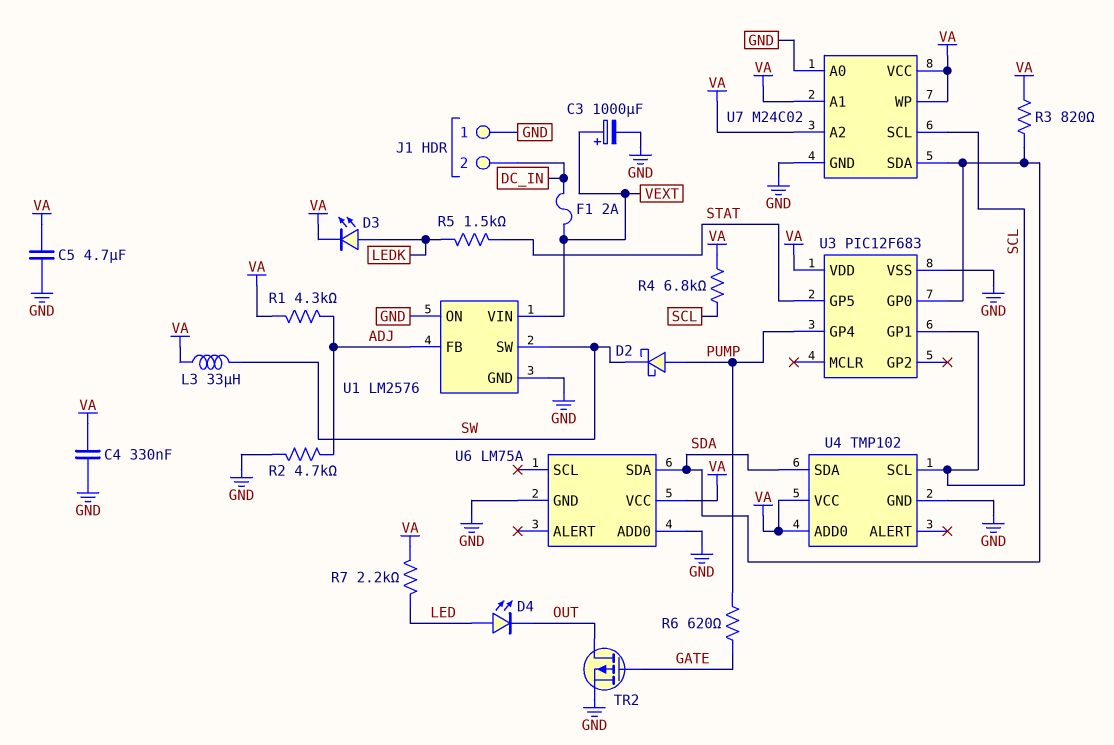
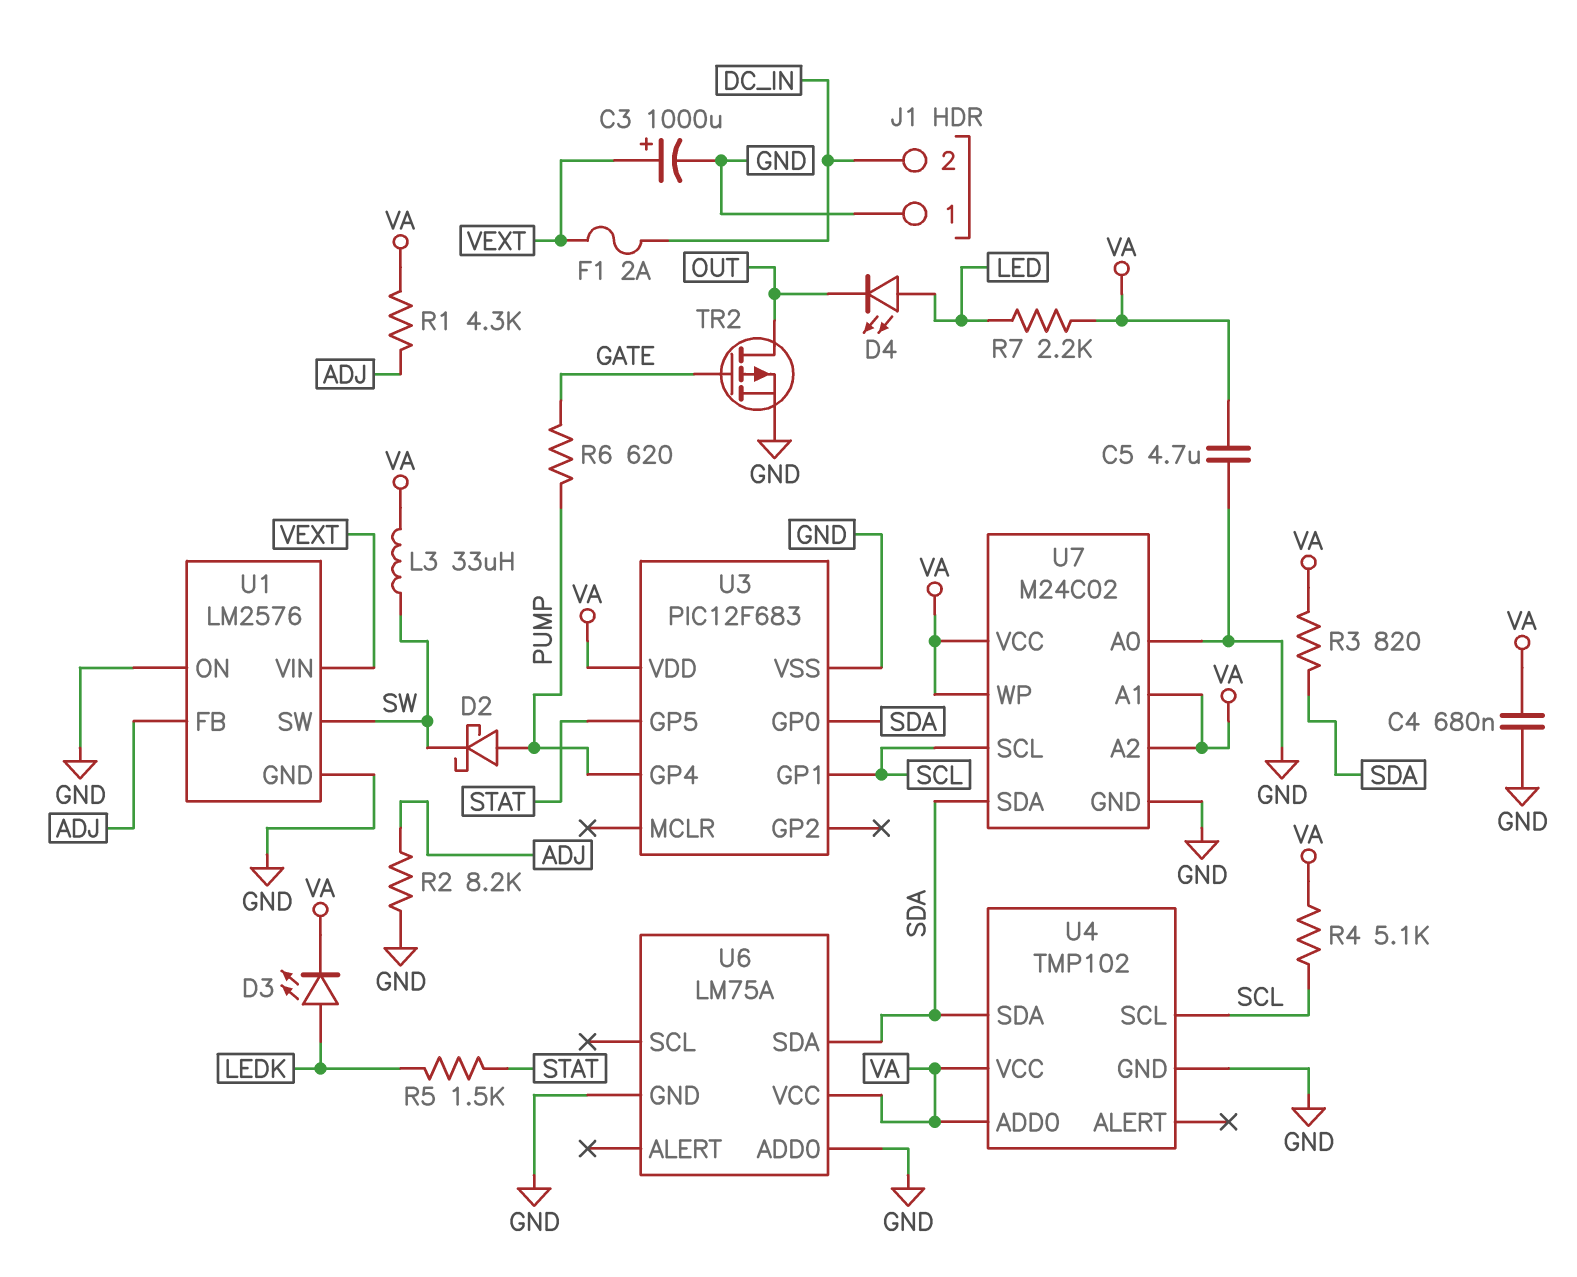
C4: 330nF (GND, VA) -> 680nF (GND, VA)
R2: 4.7k (ADJ, GND) -> 8.2k (ADJ, GND)
R4: 6.8k (SCL, VA) -> 5.1k (SCL, VA)

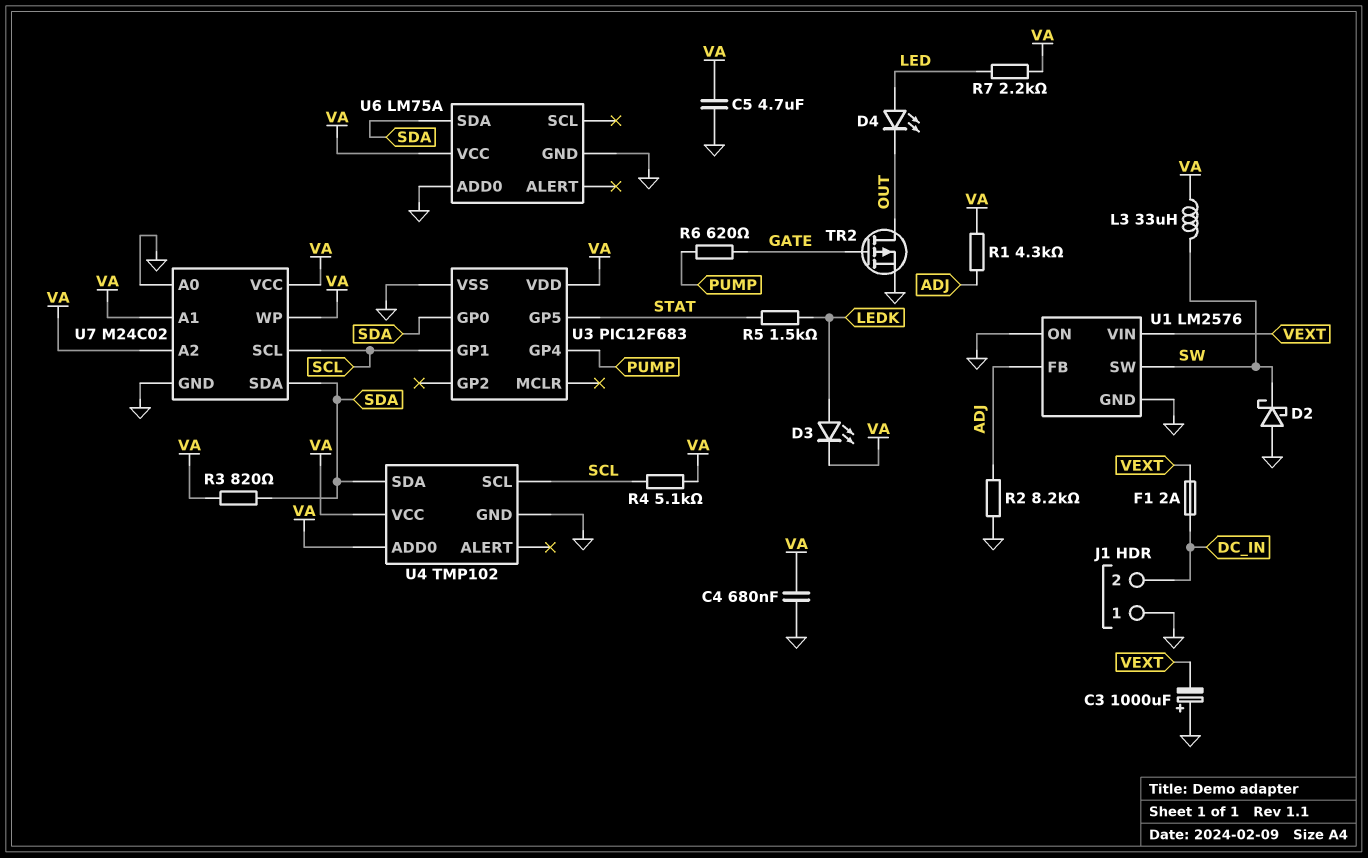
C3: 1000uF (plus VEXT, minus GND) -> 1000uF (plus GND, minus VEXT)
D2: schottky (A PUMP, K SW) -> schottky (A GND, K SW)

